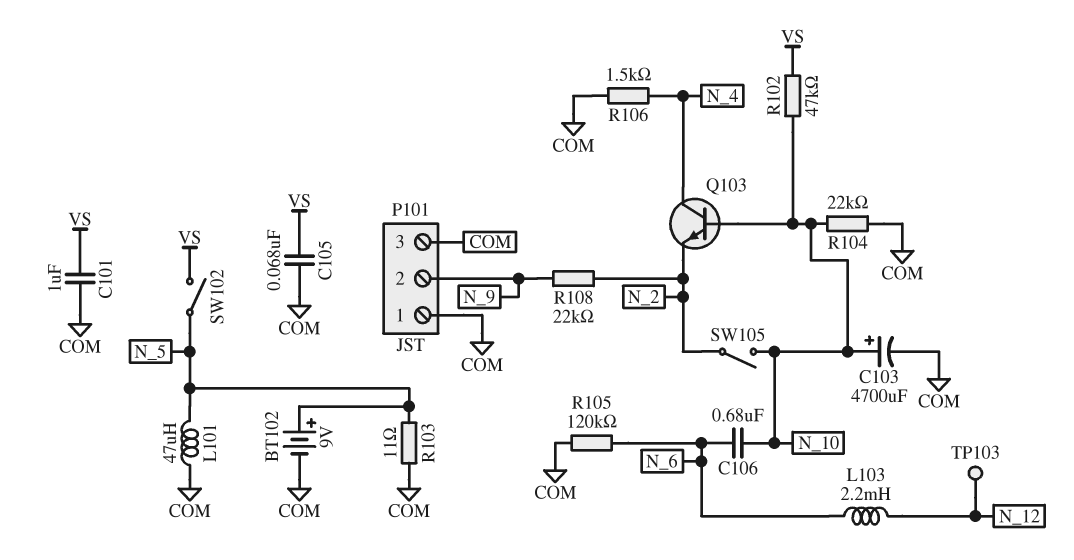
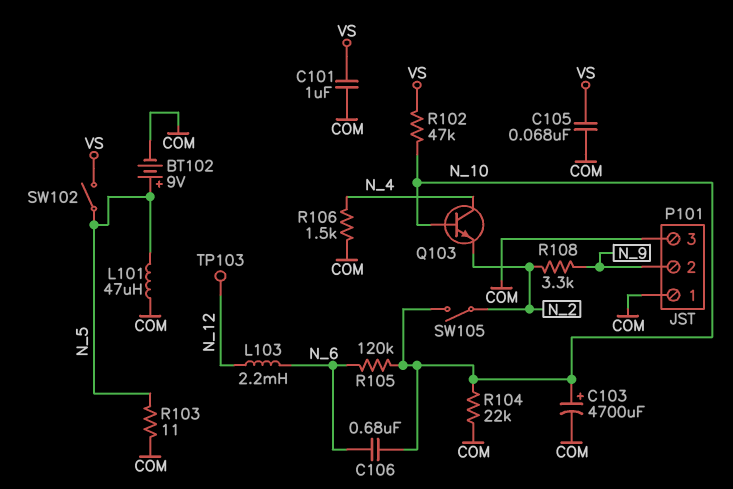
R105: 120k (COM, N_6) -> 120k (N_6, N_10)
R108: 22k (N_2, N_9) -> 3.3k (N_2, N_9)

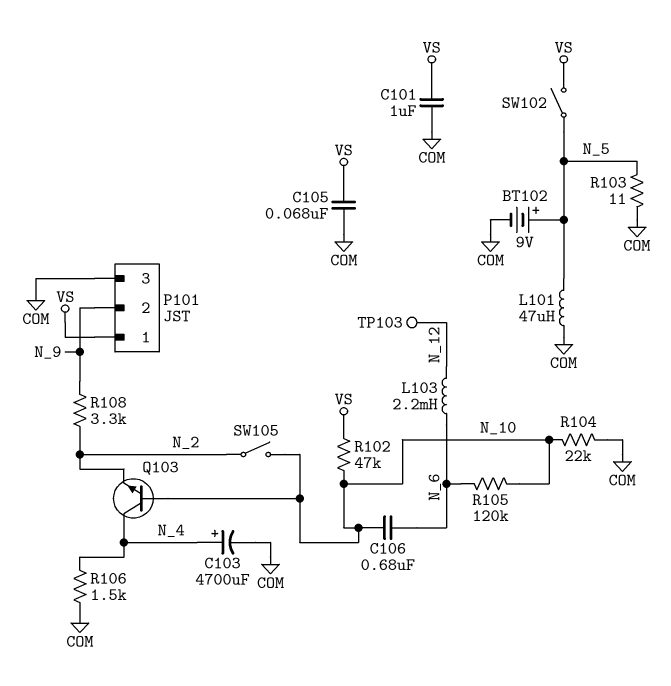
C103: 4700uF (plus N_10, minus COM) -> 4700uF (plus N_4, minus COM)
P101 pin 1: COM -> VS

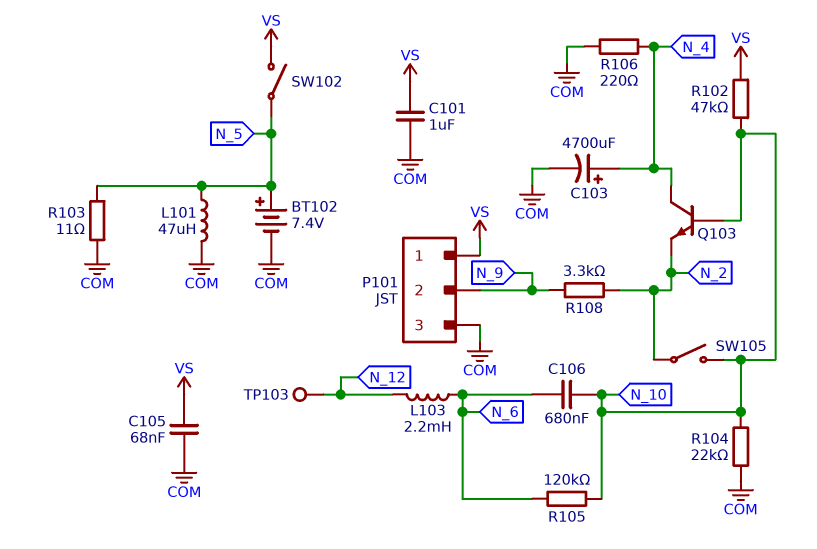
BT102: 9V (plus N_5, minus COM) -> 7.4V (plus N_5, minus COM)
R106: 1.5k (COM, N_4) -> 220 (COM, N_4)

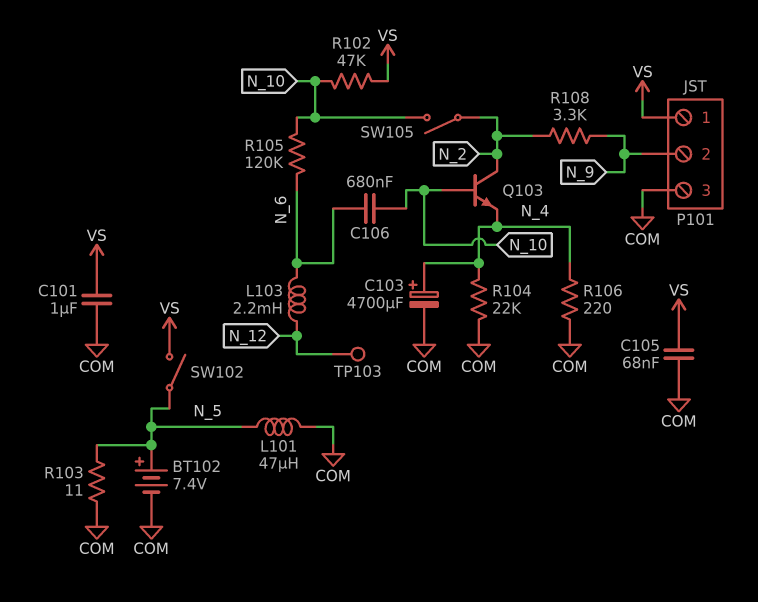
Q103: NPN (B N_10, C N_4, E N_2) -> NPN (B N_10, C N_2, E N_4)
R104: 22k (COM, N_10) -> 22k (COM, N_4)

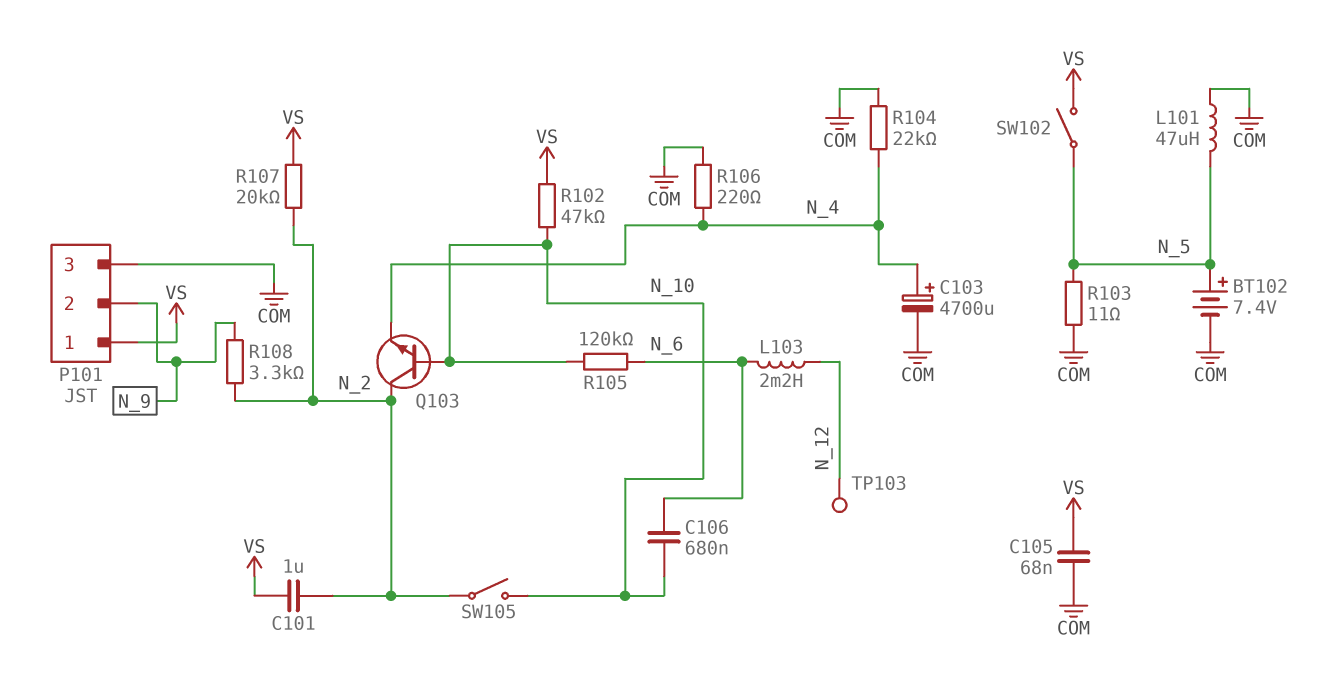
C101: 1uF (COM, VS) -> 1uF (N_2, VS)
R107: none -> 20k (N_2, VS)

